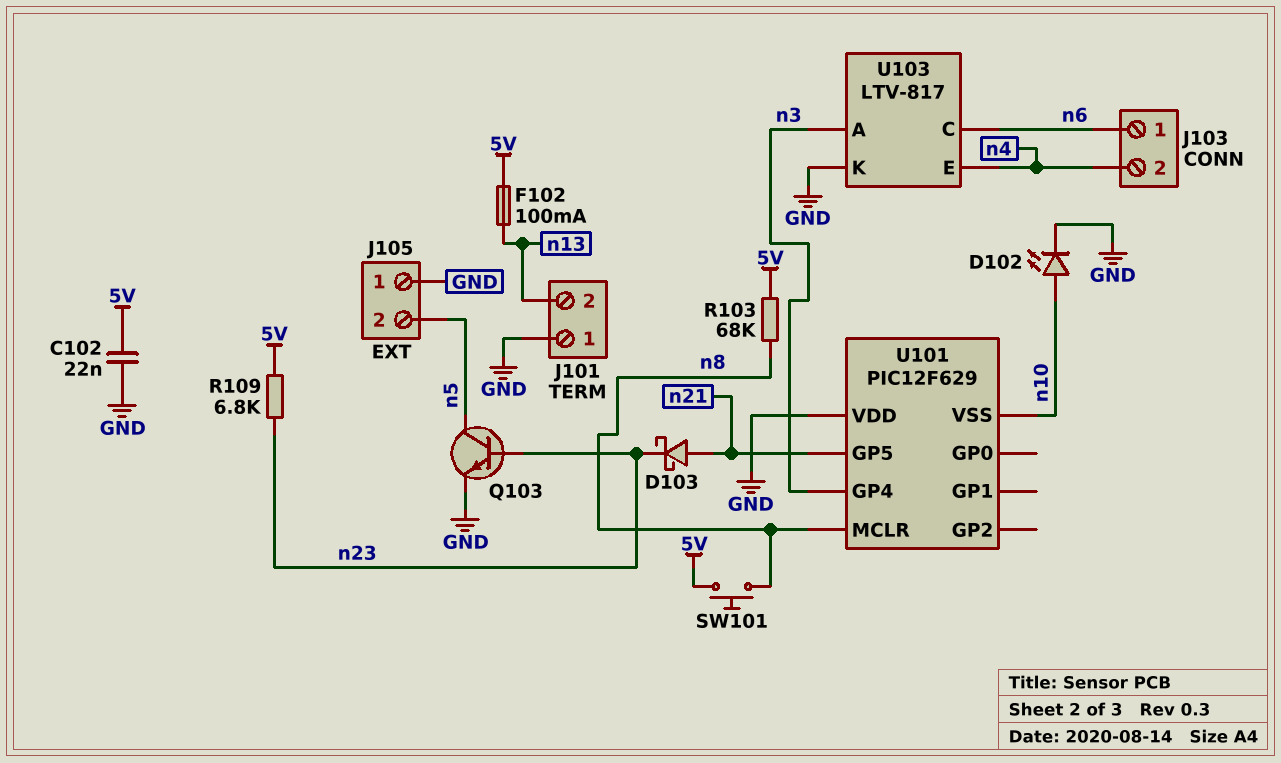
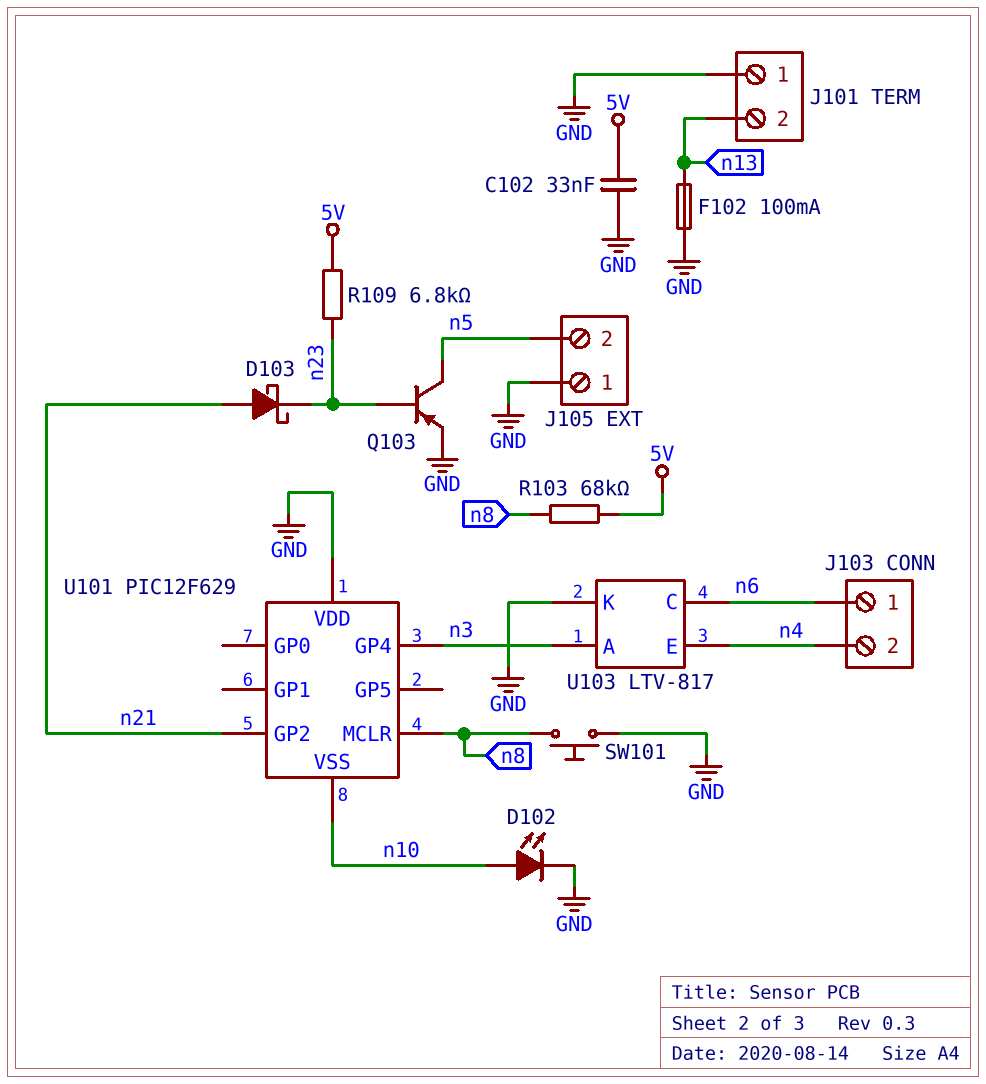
C102: 22nF (5V, GND) -> 33nF (5V, GND)
F102: 100mA (5V, n13) -> 100mA (GND, n13)
Q103: NPN (B n23, C n5, E GND) -> PNP (B n23, C n5, E GND)
SW101: button (5V, n8) -> button (GND, n8)
U101 pin GP2: none -> n21
U101 pin GP5: n21 -> none

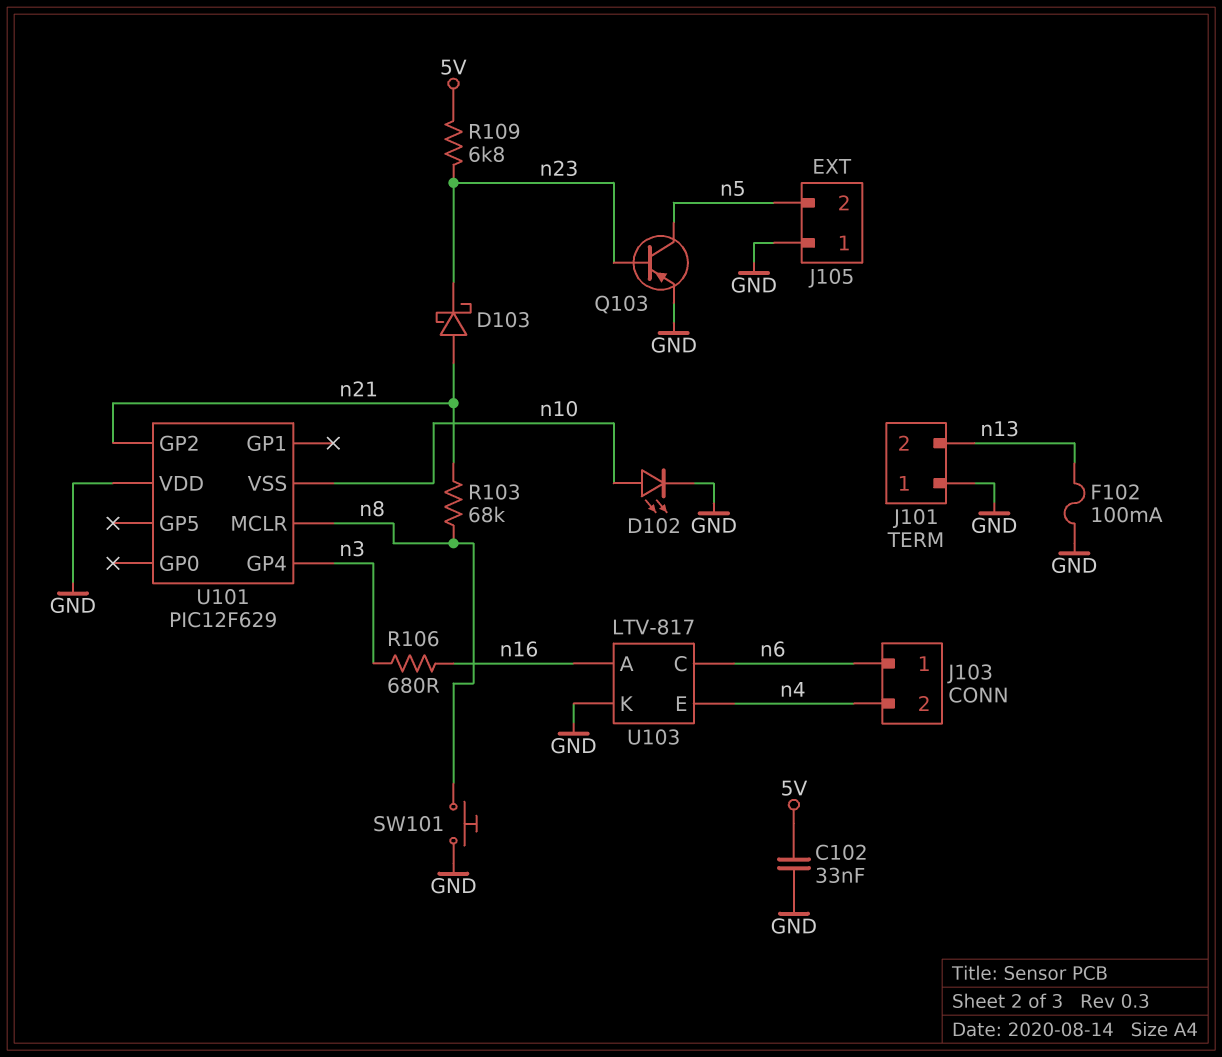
R103: 68k (5V, n8) -> 68k (n8, n21)
R106: none -> 680 (n3, n16)
U103 pin A: n3 -> n16

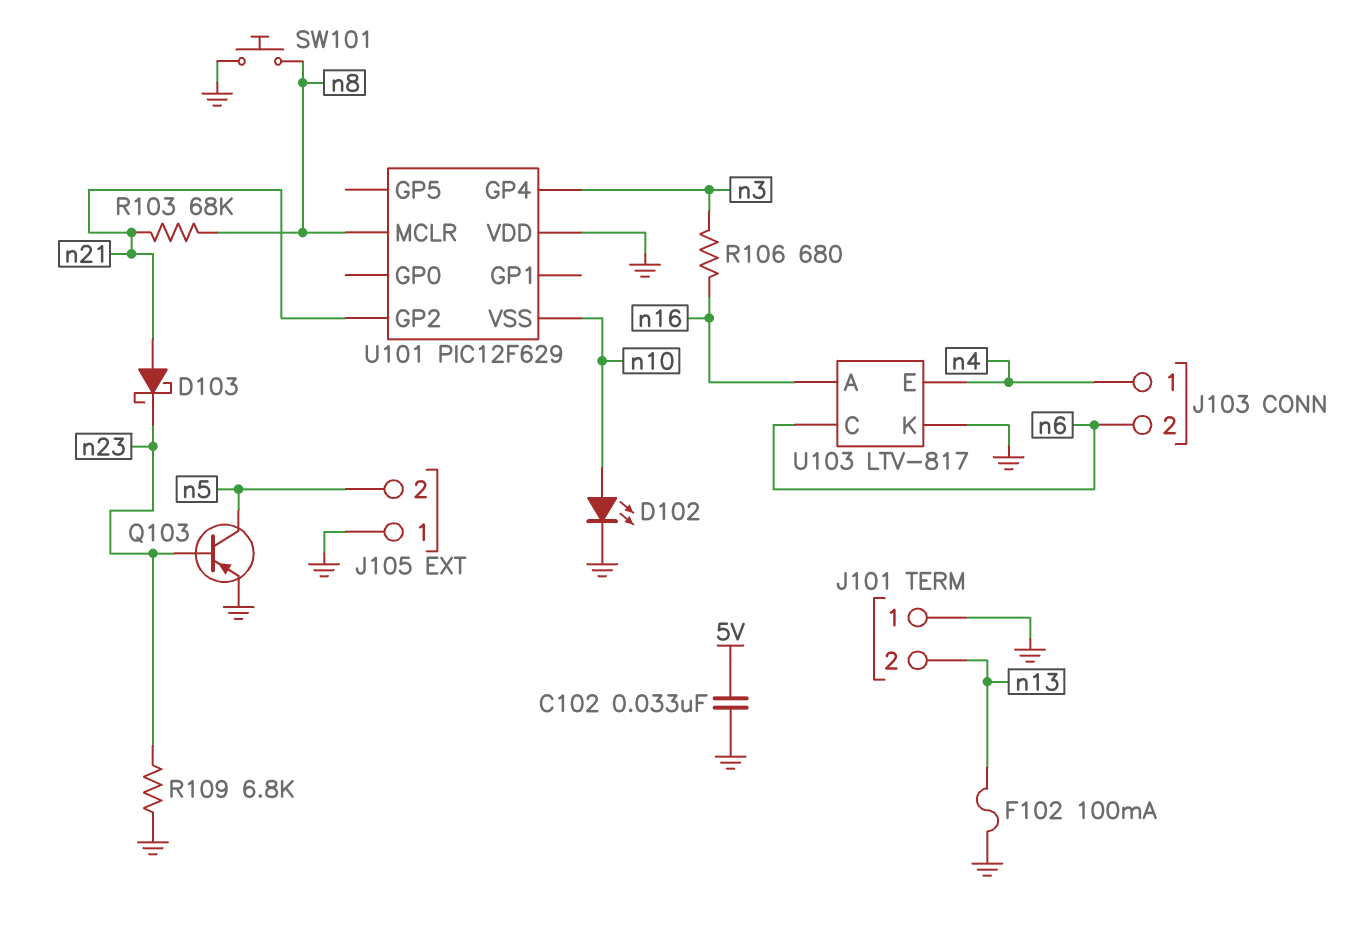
J103 pin 1: n6 -> n4
J103 pin 2: n4 -> n6
R109: 6.8k (5V, n23) -> 6.8k (GND, n23)

